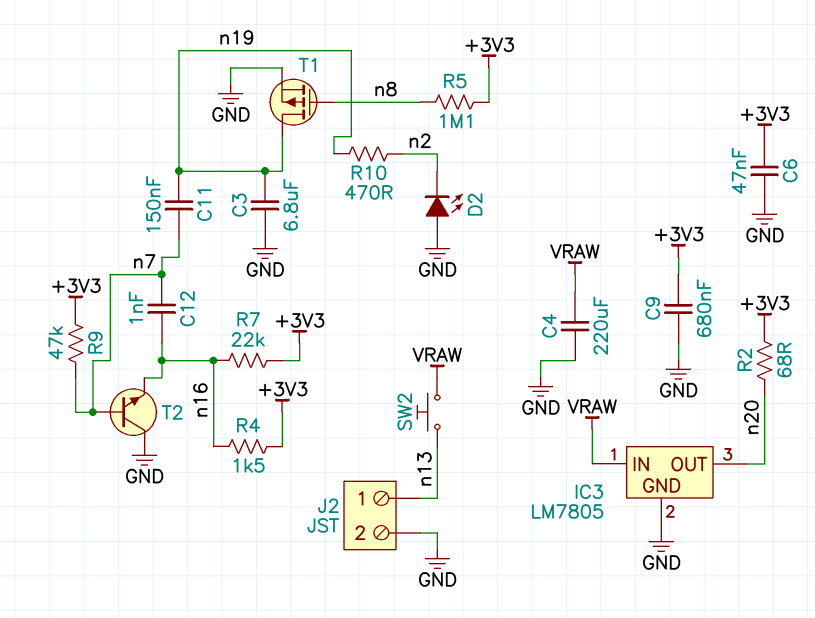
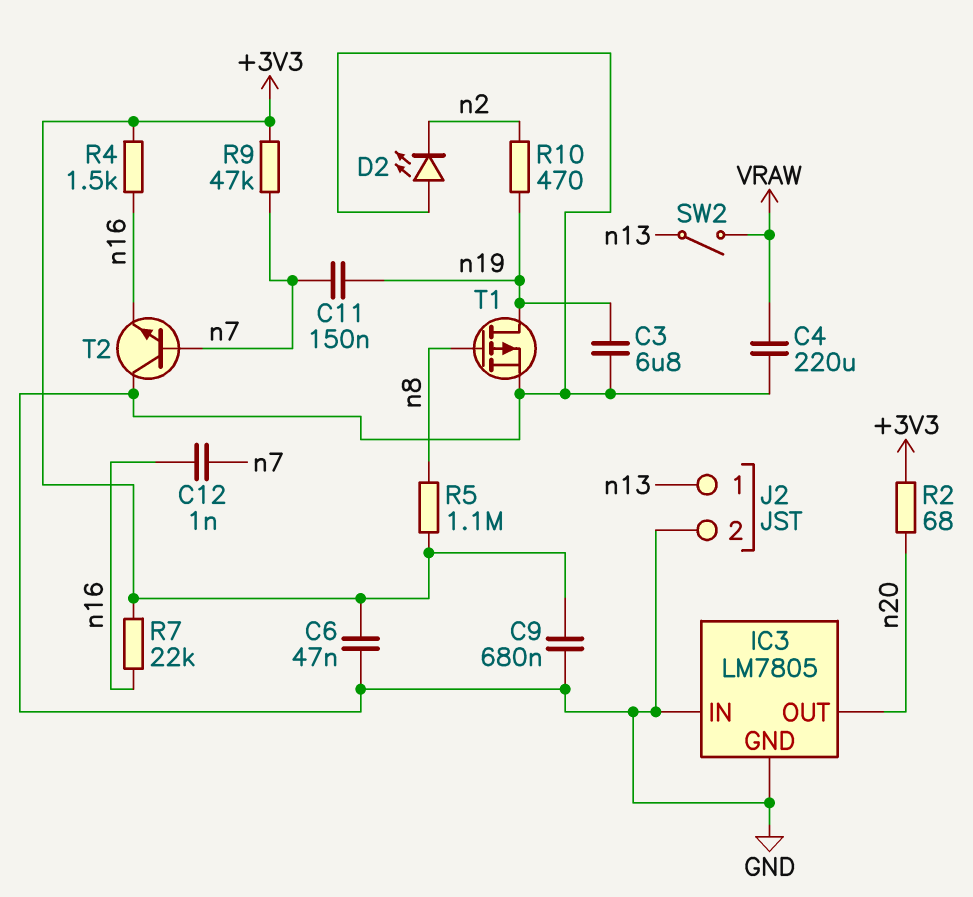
IC3 pin IN: VRAW -> GND
SW2: button (VRAW, n13) -> switch (VRAW, n13)

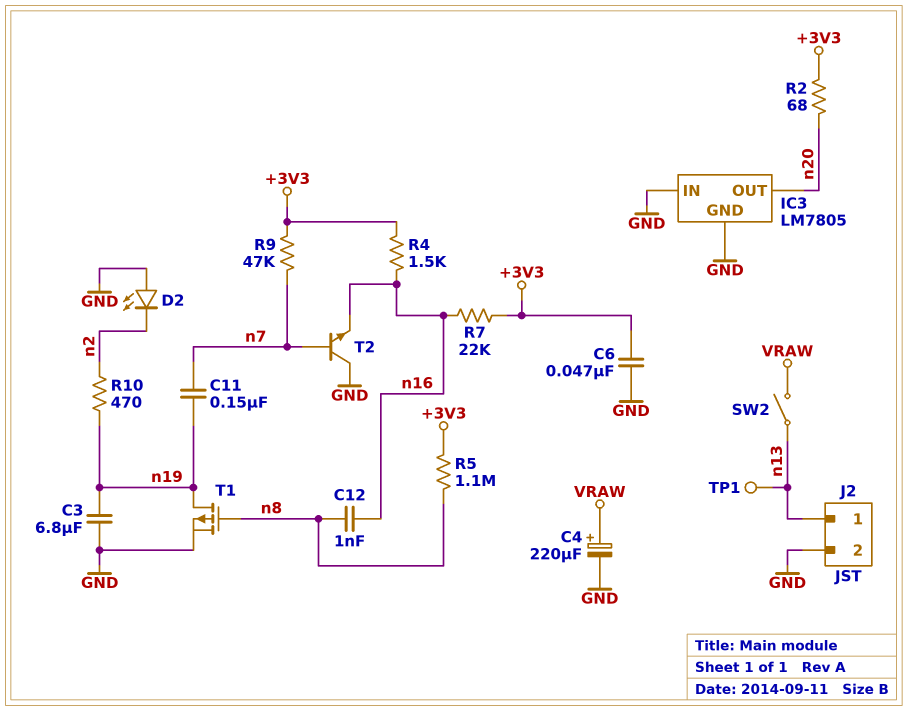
C4: 220uF (GND, VRAW) -> 220uF (plus VRAW, minus GND)
C9: 680nF (+3V3, GND) -> none
C12: 1nF (n7, n16) -> 1nF (n8, n16)
TP1: none -> test point (n13)

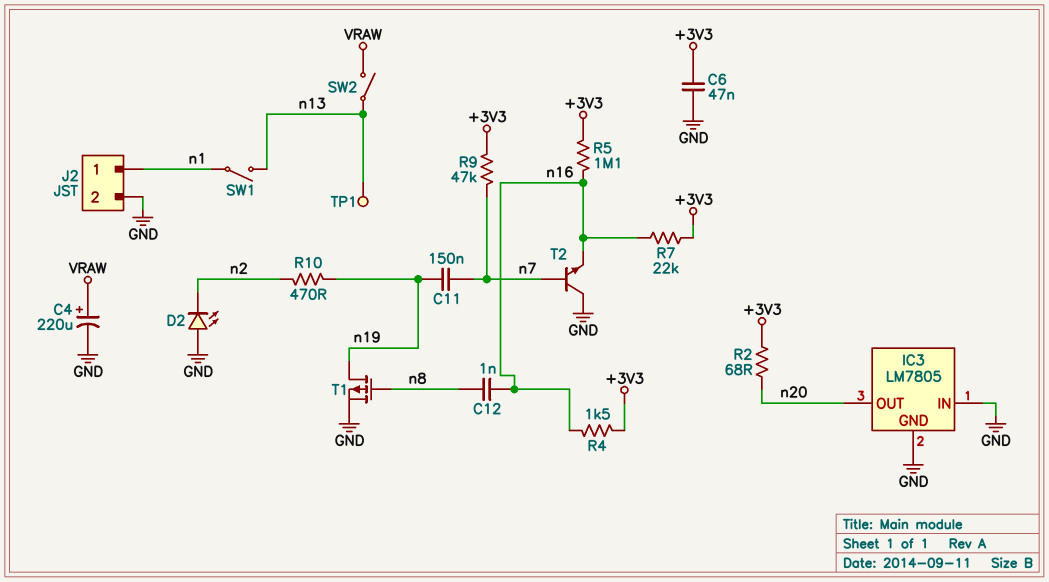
C3: 6.8uF (GND, n19) -> none
J2 pin 1: n13 -> n1
R5: 1.1M (+3V3, n8) -> 1.1M (+3V3, n16)
SW1: none -> switch (n1, n13)

